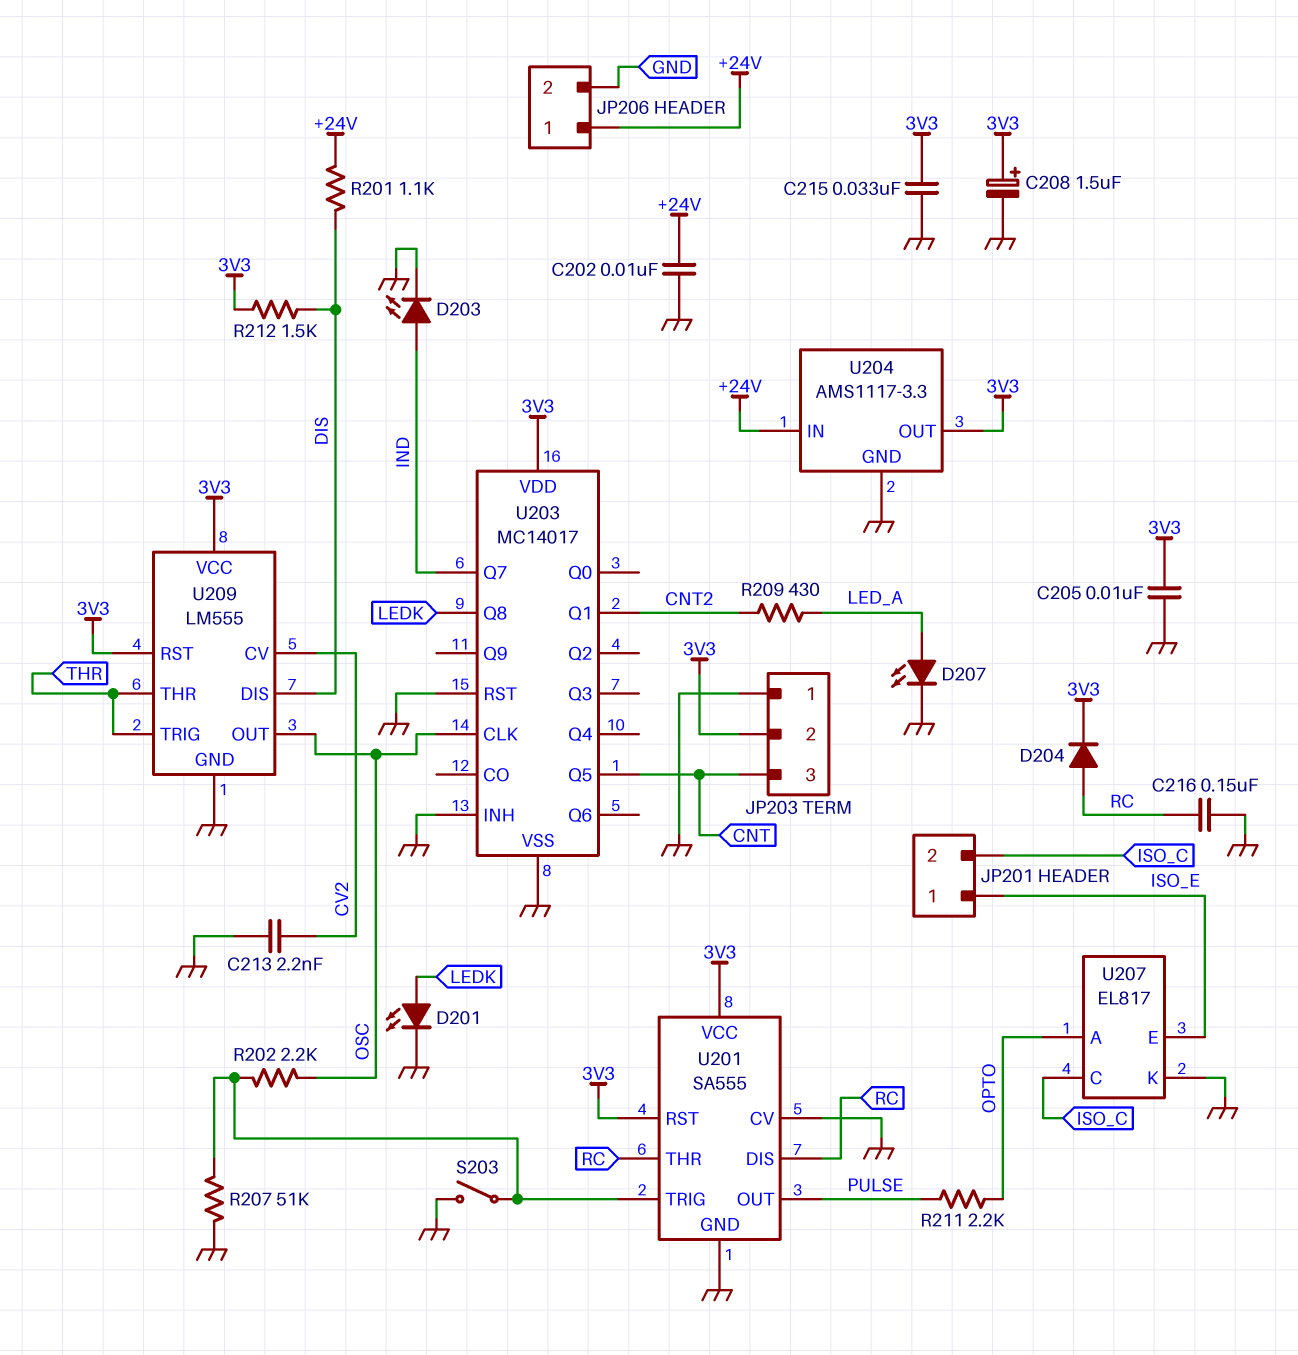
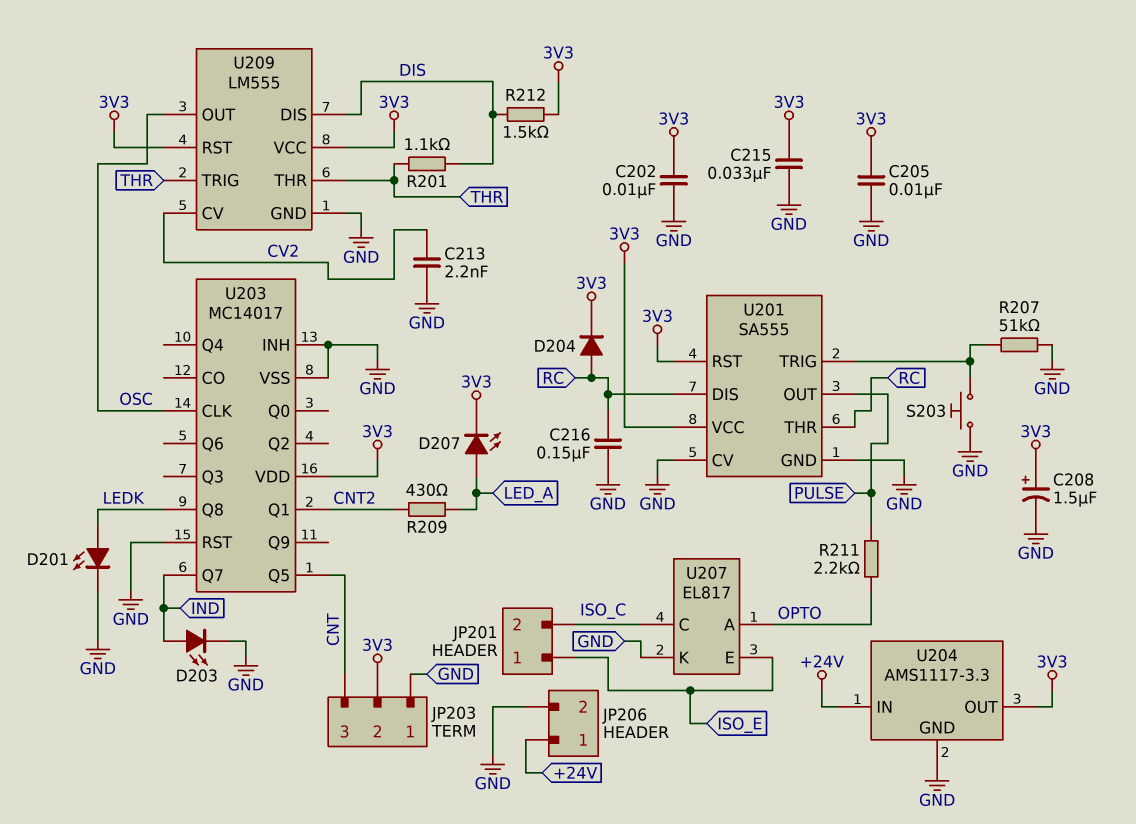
C202: 10nF (+24V, GND) -> 10nF (3V3, GND)
D207: LED (A LED_A, K GND) -> LED (A LED_A, K 3V3)
R201: 1.1k (+24V, DIS) -> 1.1k (DIS, THR)
R202: 2.2k (OSC, U201/TRIG) -> none
S203: switch (GND, U201/TRIG) -> button (GND, U201/TRIG)

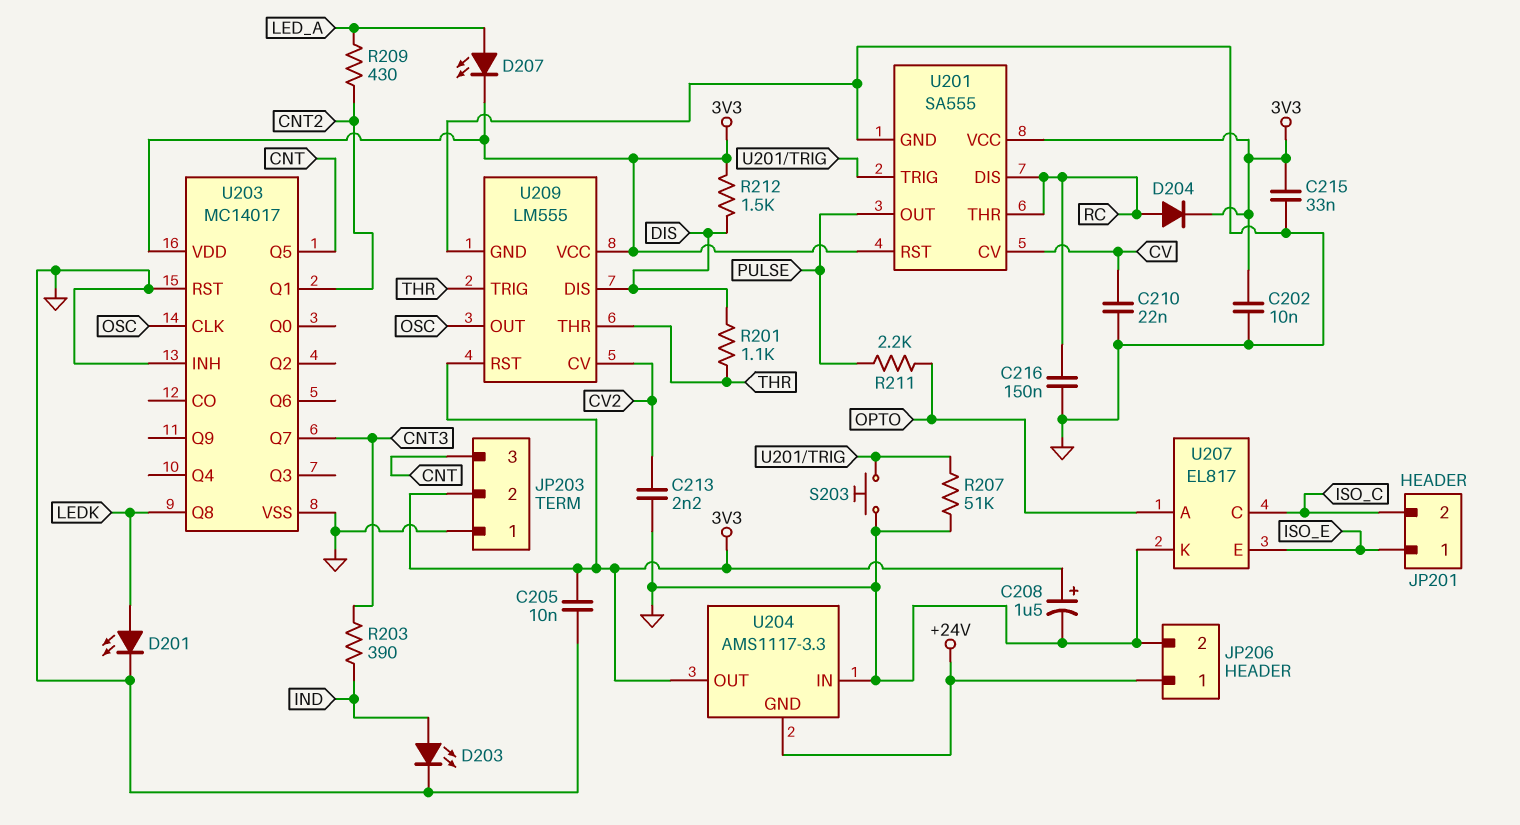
C210: none -> 22nF (CV, GND)
R203: none -> 390 (CNT3, IND)
U201 pin CV: GND -> CV
U203 pin Q7: IND -> CNT3
U204 pin GND: GND -> +24V
U204 pin IN: +24V -> GND

